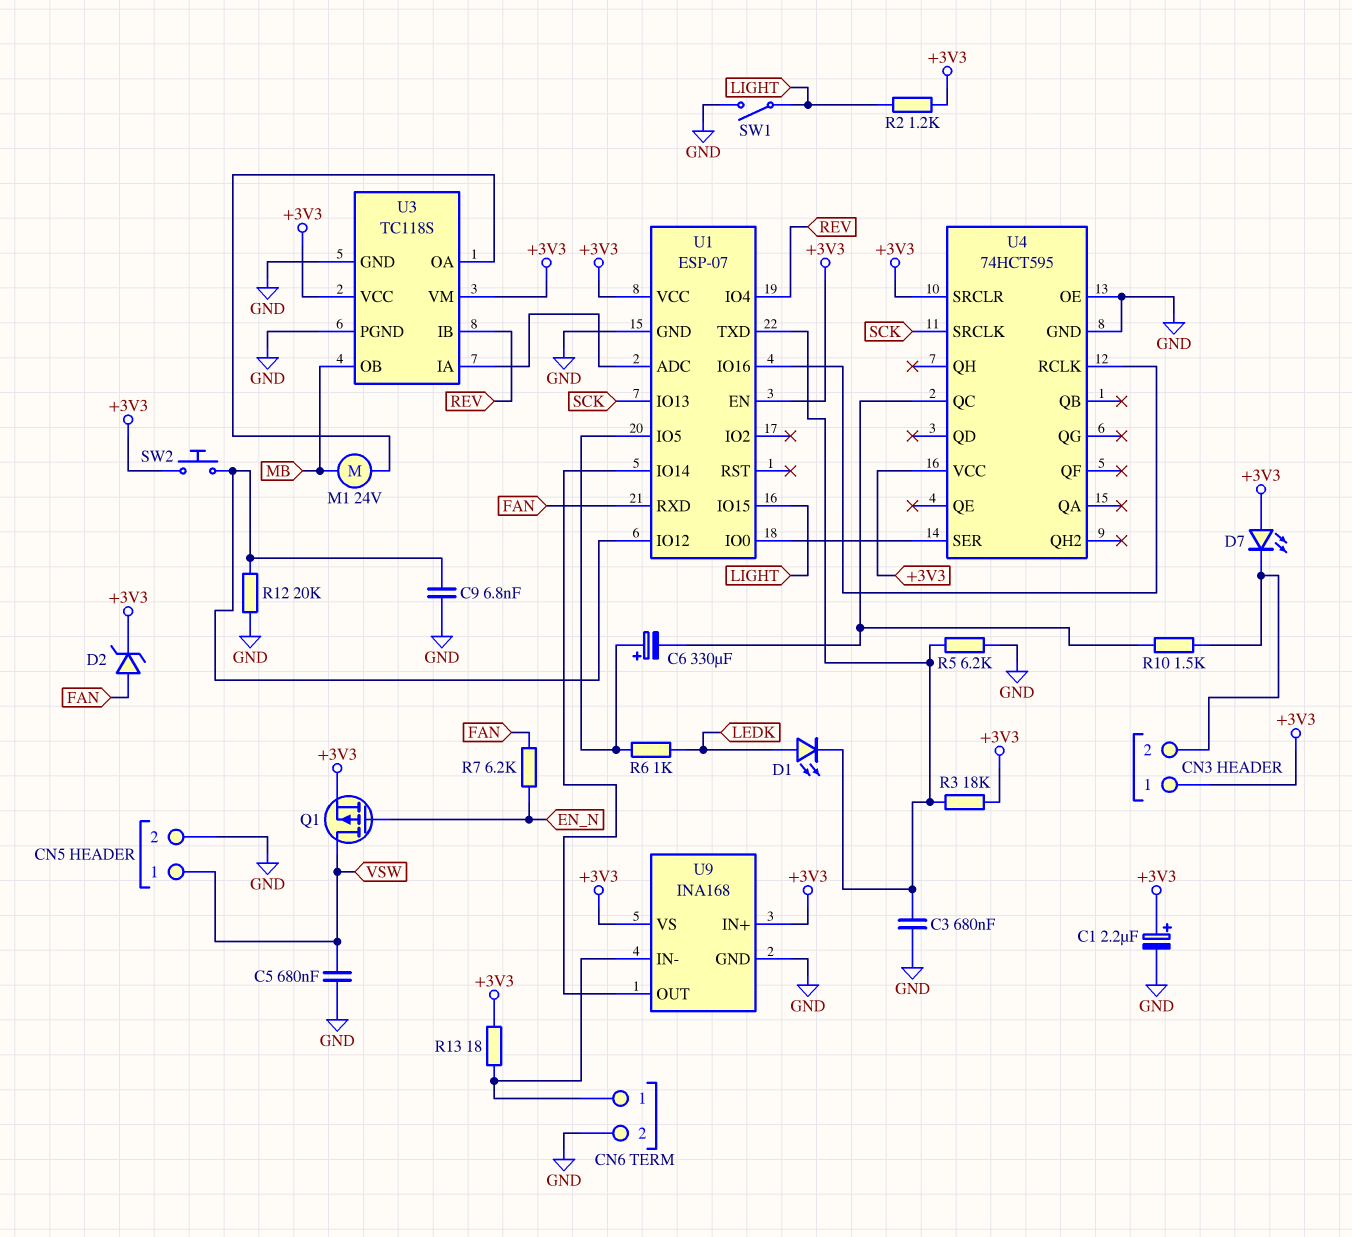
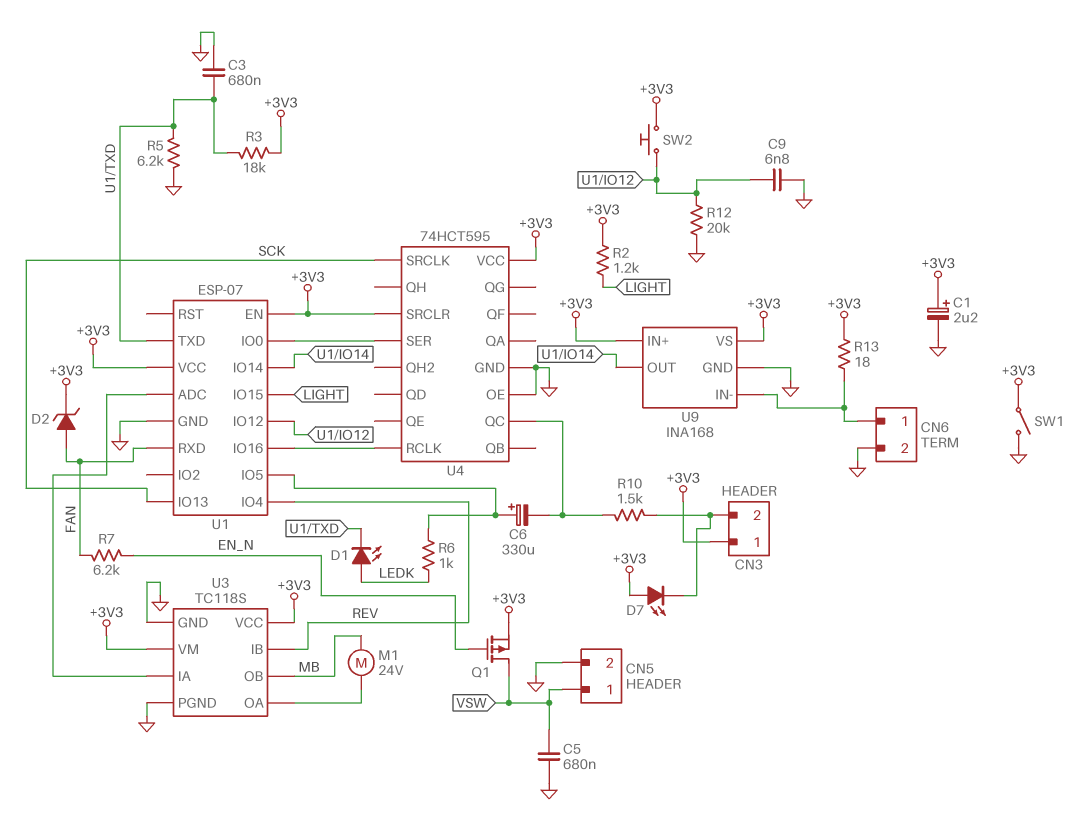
SW1: switch (GND, LIGHT) -> switch (+3V3, GND)

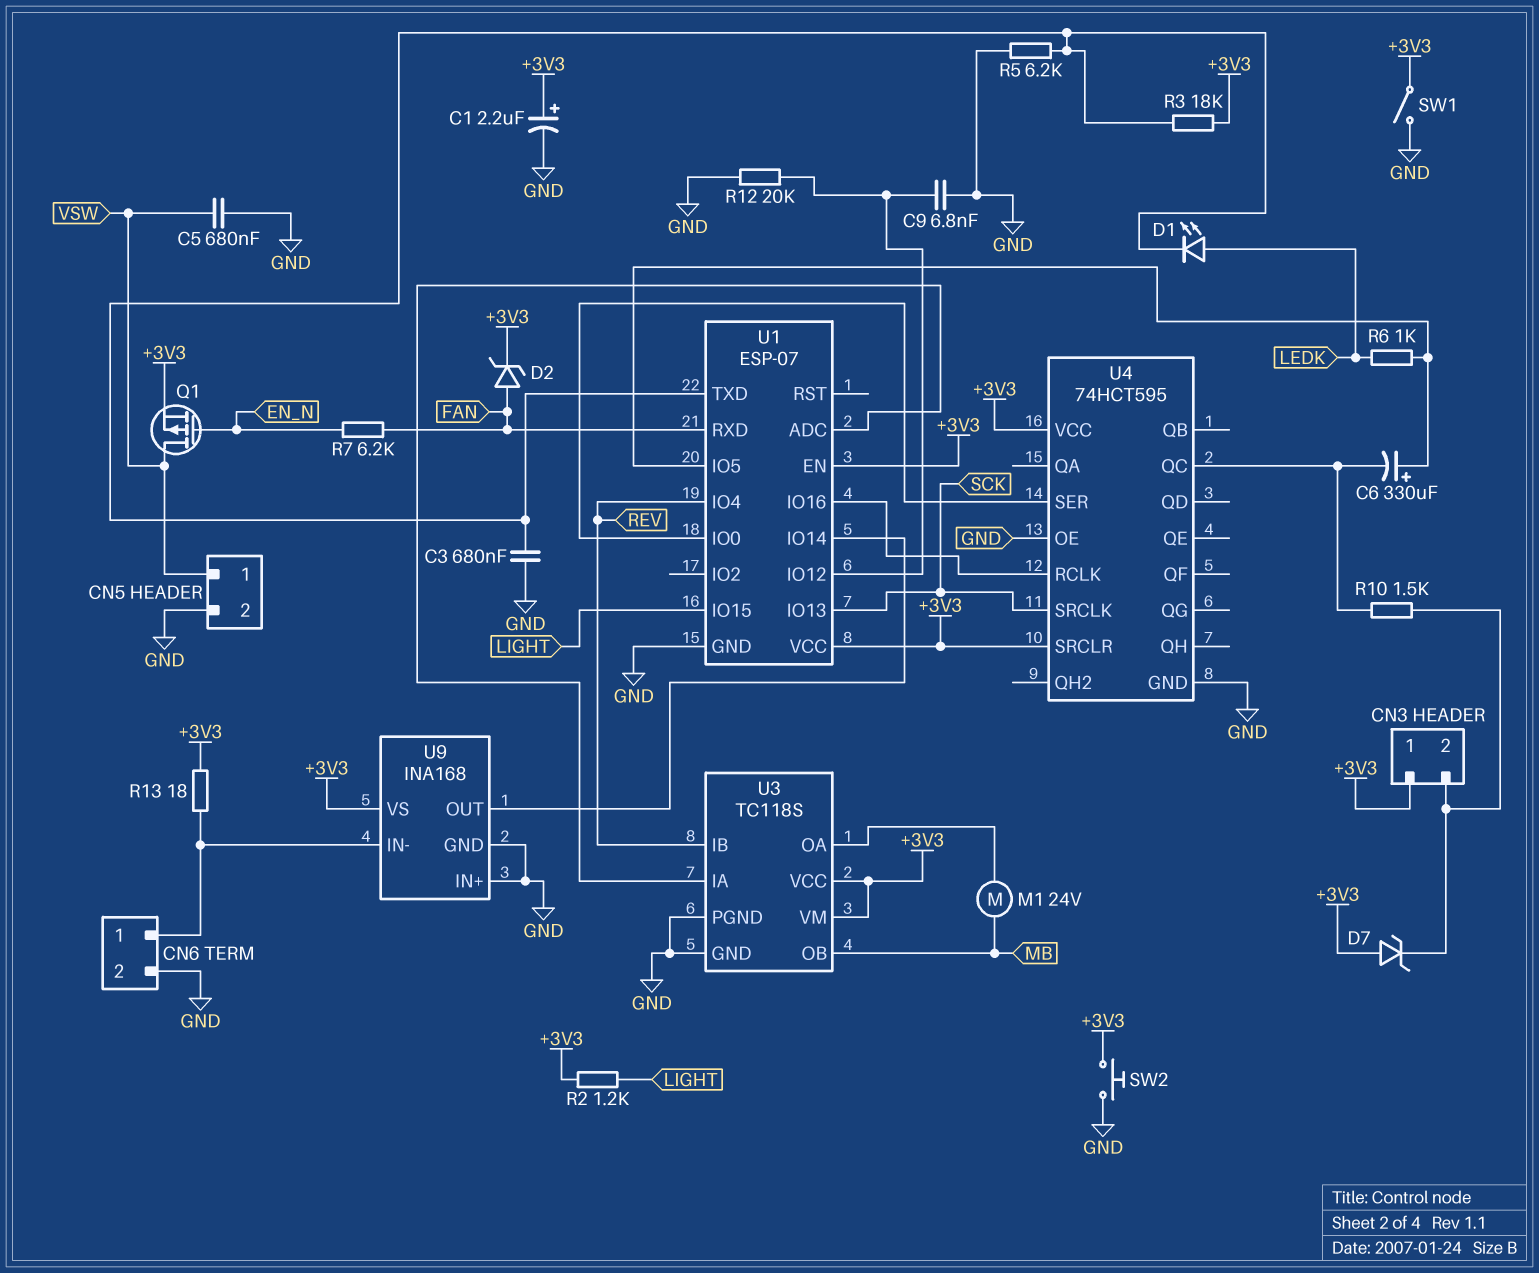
D7: LED (A +3V3, K CN3/2) -> zener (A +3V3, K CN3/2)
SW2: button (+3V3, U1/IO12) -> button (+3V3, GND)
U9 pin IN+: +3V3 -> GND

